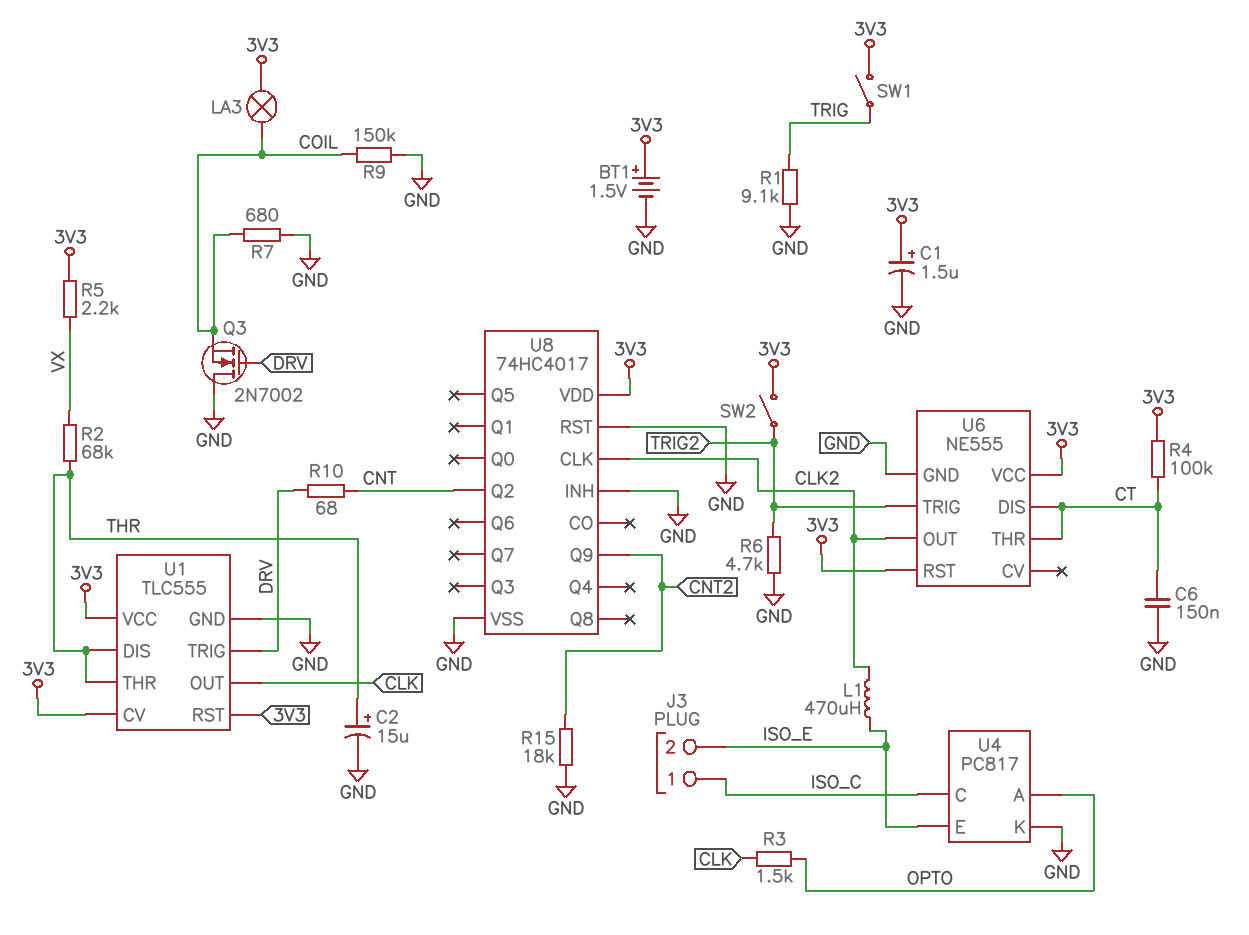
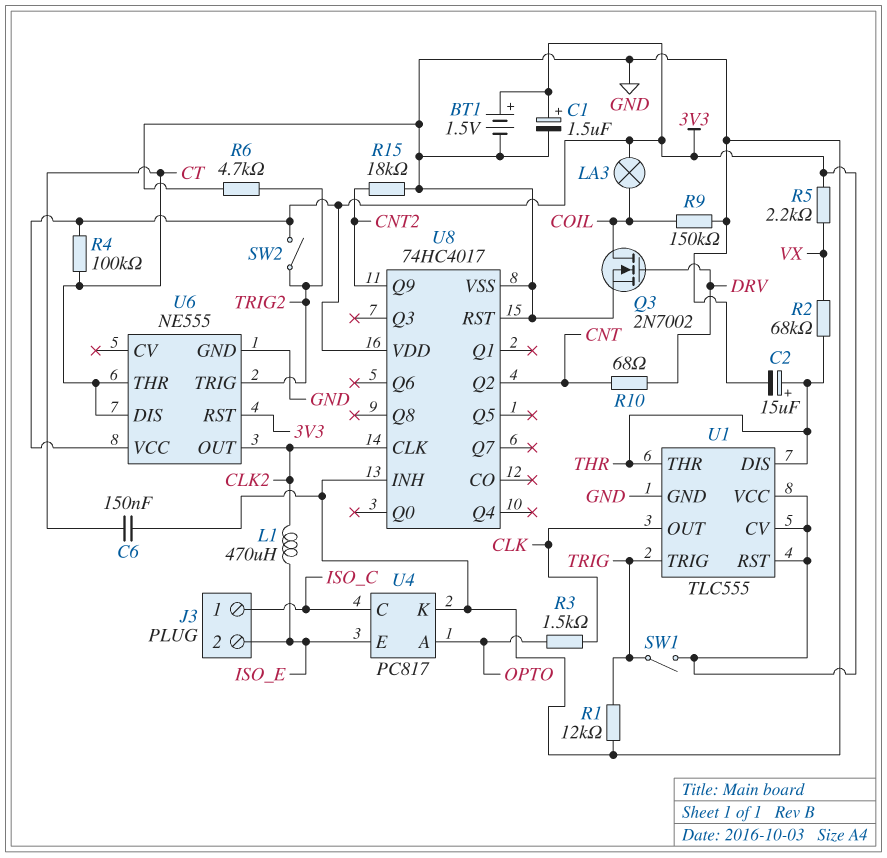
Q3: NMOS 2N7002 (G DRV, D GND, S COIL) -> NMOS 2N7002 (G DRV, D COIL, S GND)
R1: 9.1k (GND, TRIG) -> 12k (GND, TRIG)
R7: 680 (COIL, GND) -> none
U1 pin TRIG: DRV -> TRIG

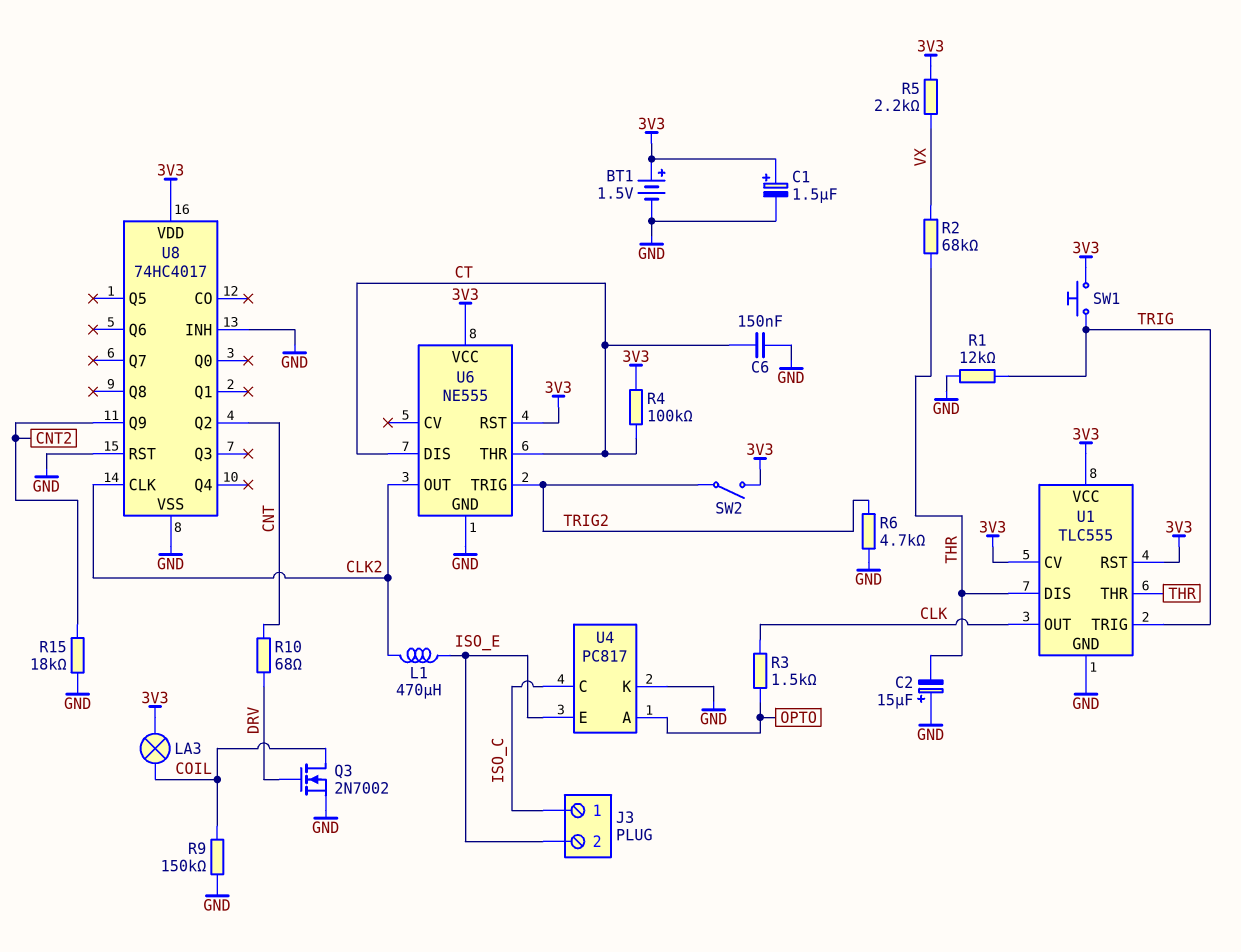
C2: 15uF (plus THR, minus GND) -> 15uF (plus GND, minus THR)
SW1: switch (3V3, TRIG) -> button (3V3, TRIG)

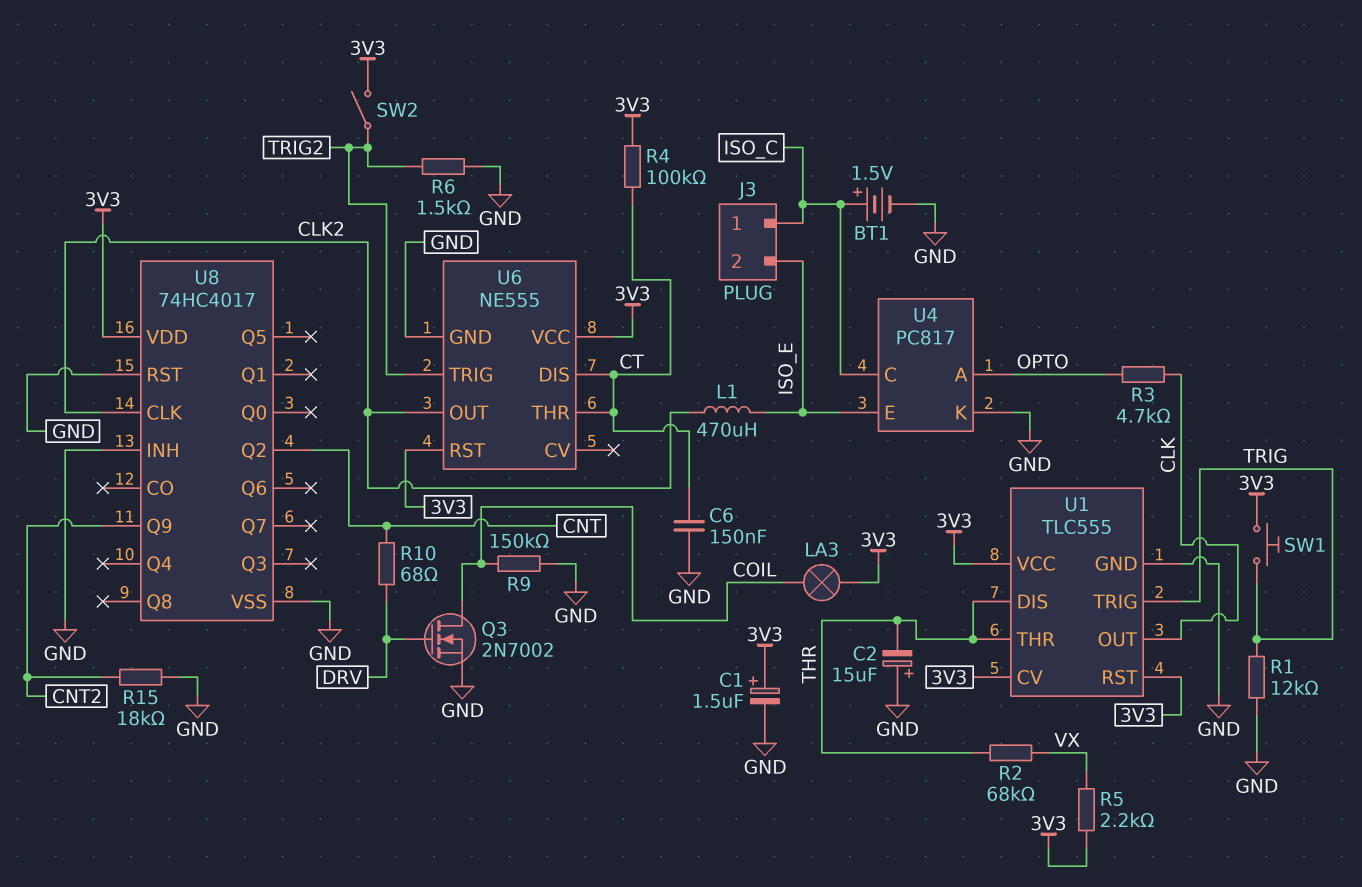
BT1: 1.5V (plus 3V3, minus GND) -> 1.5V (plus ISO_C, minus GND)
R3: 1.5k (CLK, OPTO) -> 4.7k (CLK, OPTO)
R6: 4.7k (GND, TRIG2) -> 1.5k (GND, TRIG2)

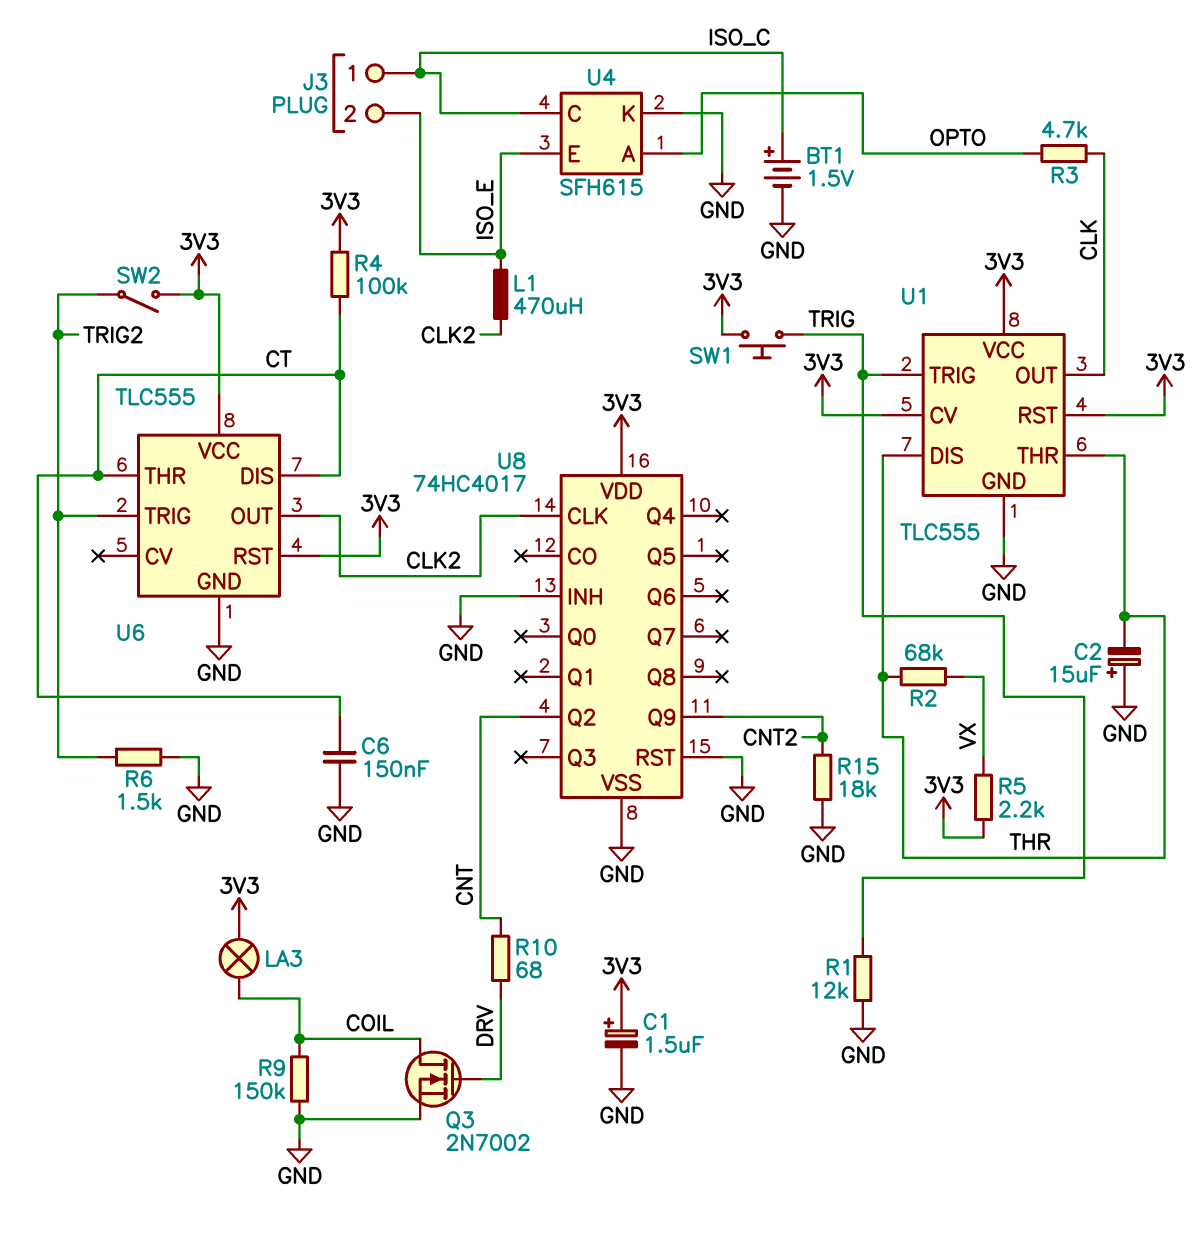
U4: PC817 -> SFH615
U6: NE555 -> TLC555

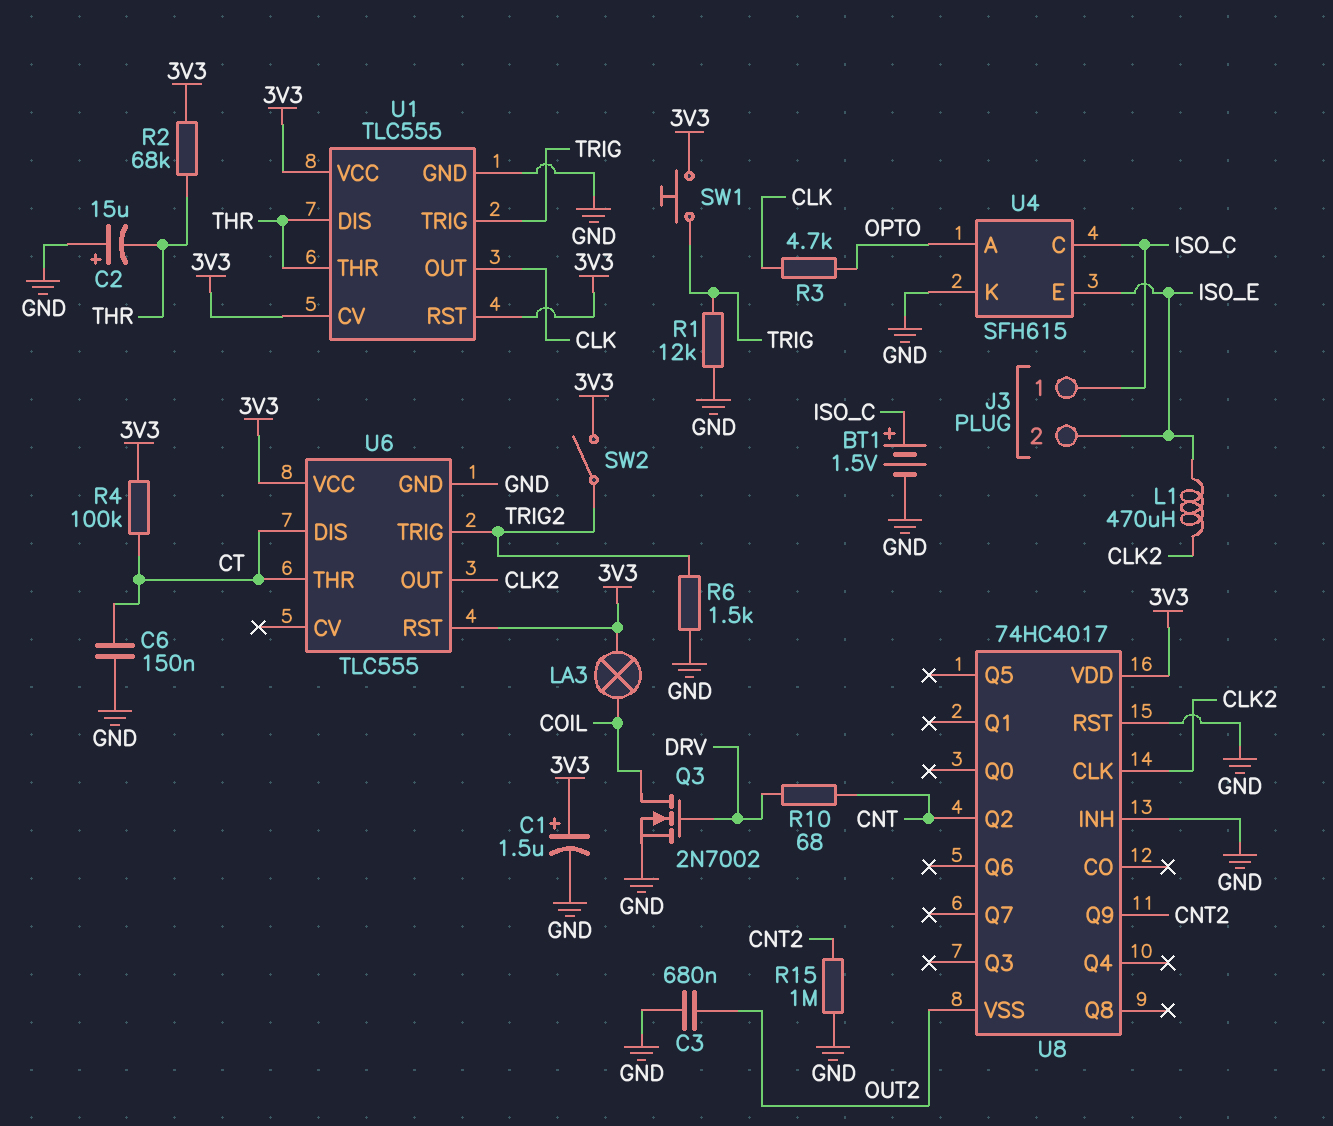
C3: none -> 680nF (GND, OUT2)
R2: 68k (THR, VX) -> 68k (3V3, THR)
R5: 2.2k (3V3, VX) -> none
R9: 150k (COIL, GND) -> none
R15: 18k (CNT2, GND) -> 1M (CNT2, GND)
U8 pin VSS: GND -> OUT2

